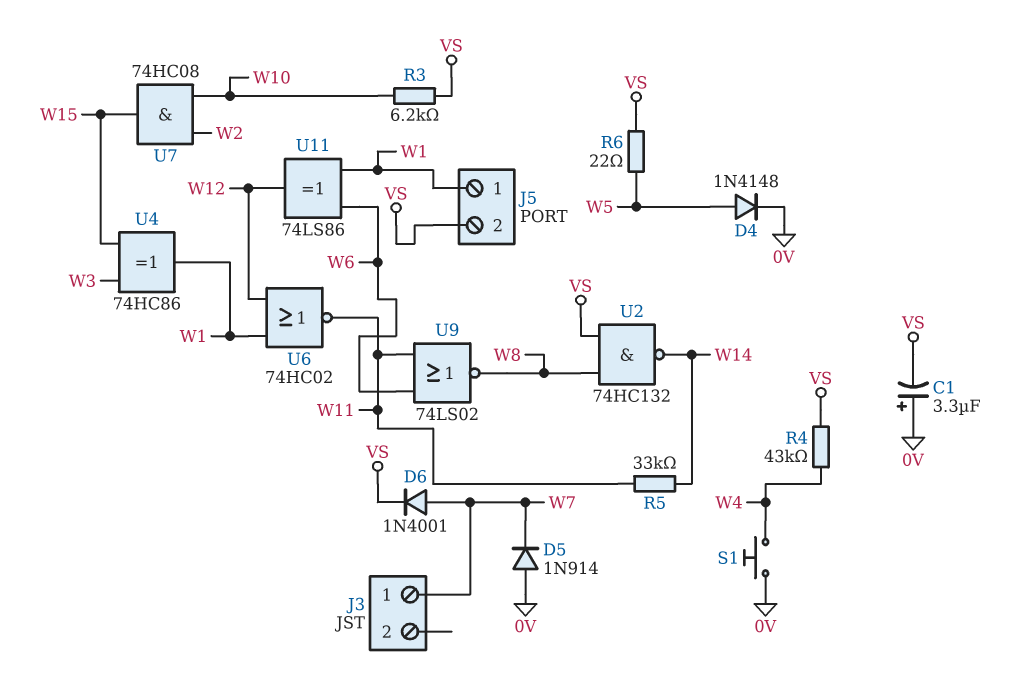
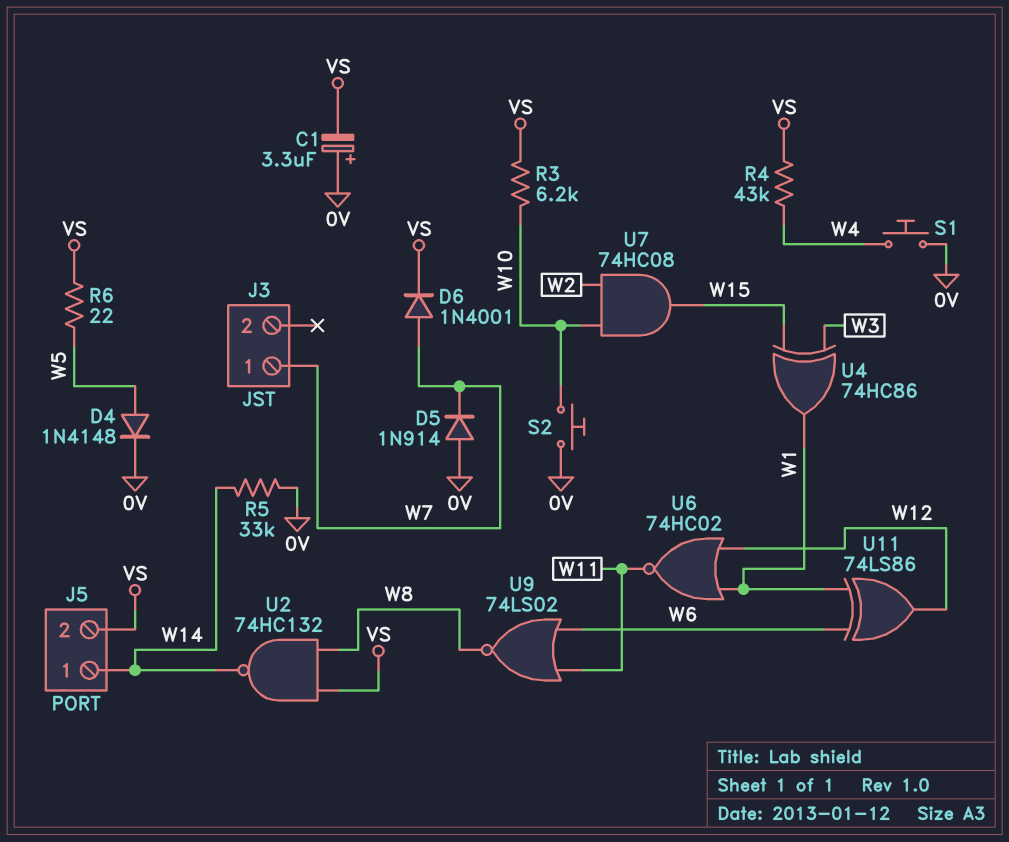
J5 pin 1: W1 -> W14
R5: 33k (W11, W14) -> 33k (0V, W14)
S2: none -> button (0V, W10)

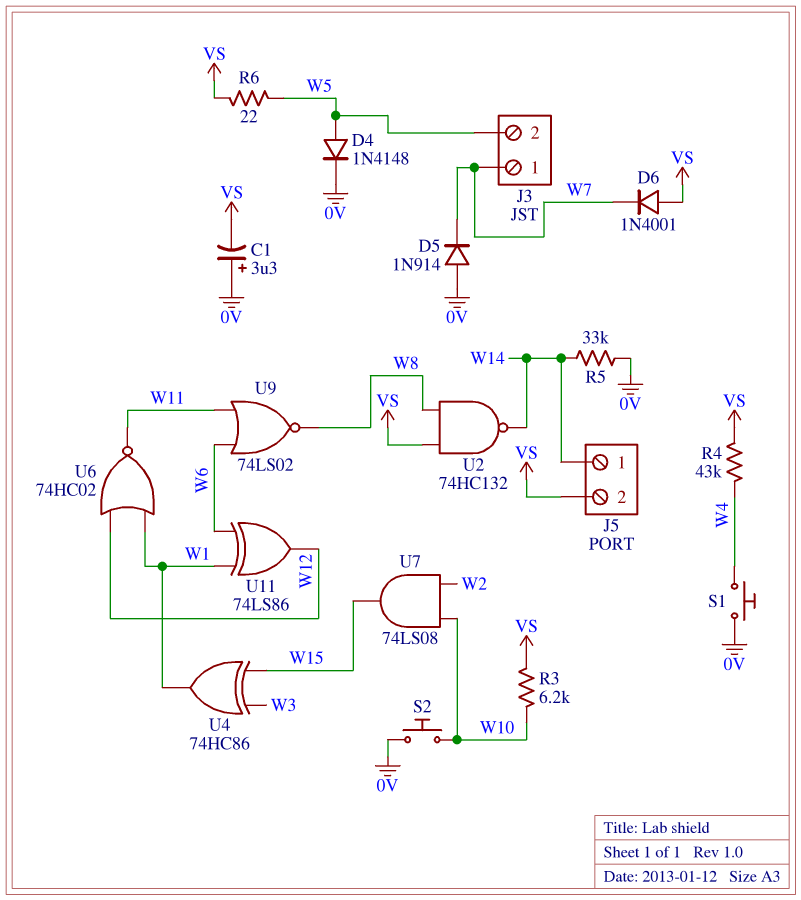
D6: diode 1N4001 (A W7, K VS) -> diode 1N4001 (A VS, K W7)
J3 pin 2: none -> W5
U7: AND 74HC08 (in W2, in W10, out W15) -> AND 74LS08 (in W2, in W10, out W15)

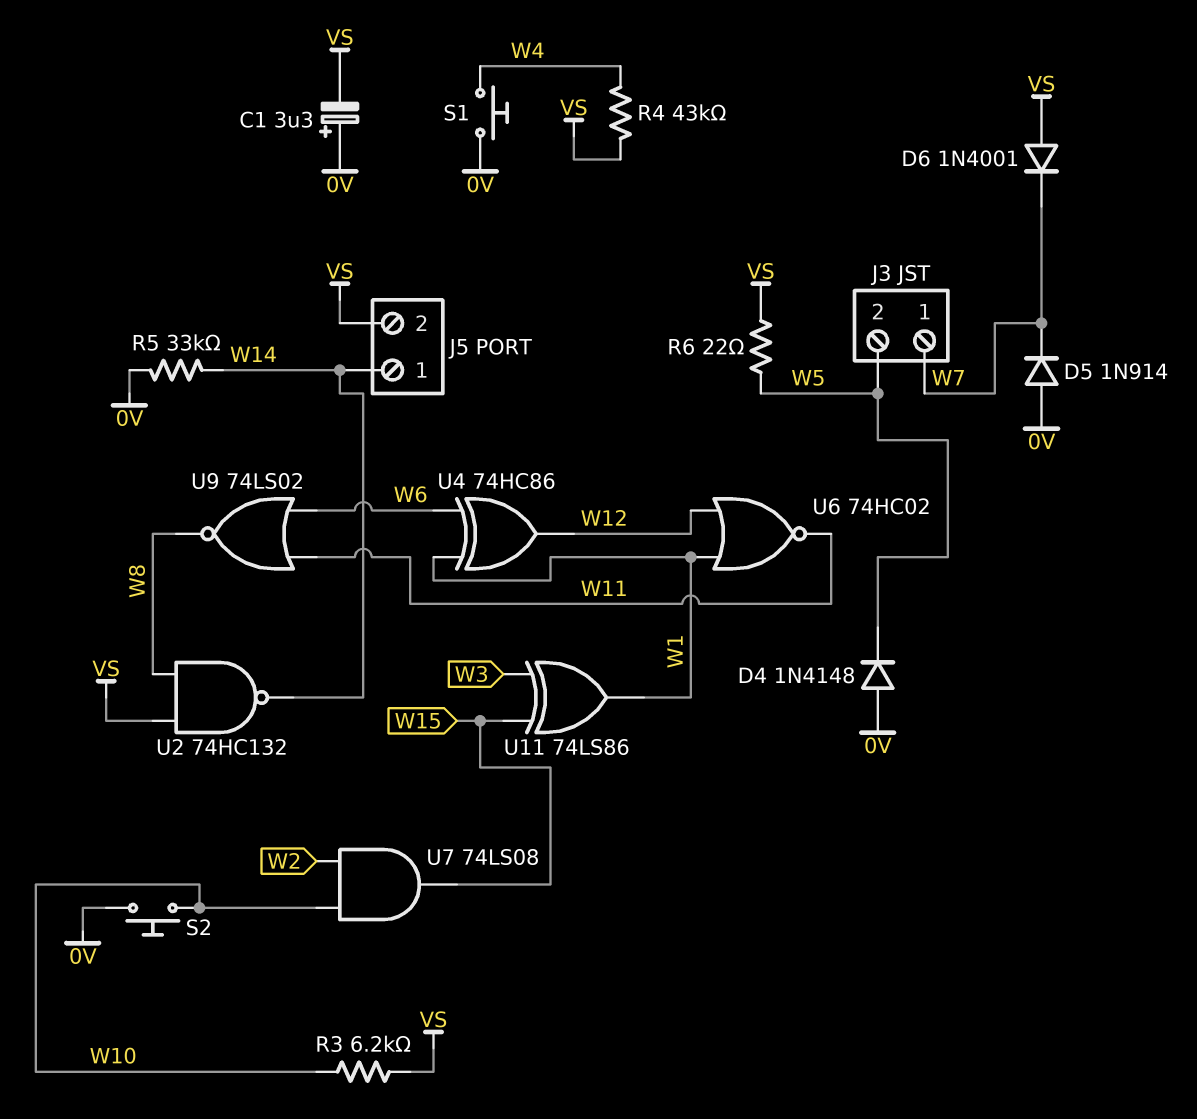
D4: diode 1N4148 (A W5, K 0V) -> diode 1N4148 (A 0V, K W5)
U4: XOR 74HC86 (in W3, in W15, out W1) -> XOR 74HC86 (in W1, in W6, out W12)
U11: XOR 74LS86 (in W1, in W6, out W12) -> XOR 74LS86 (in W3, in W15, out W1)

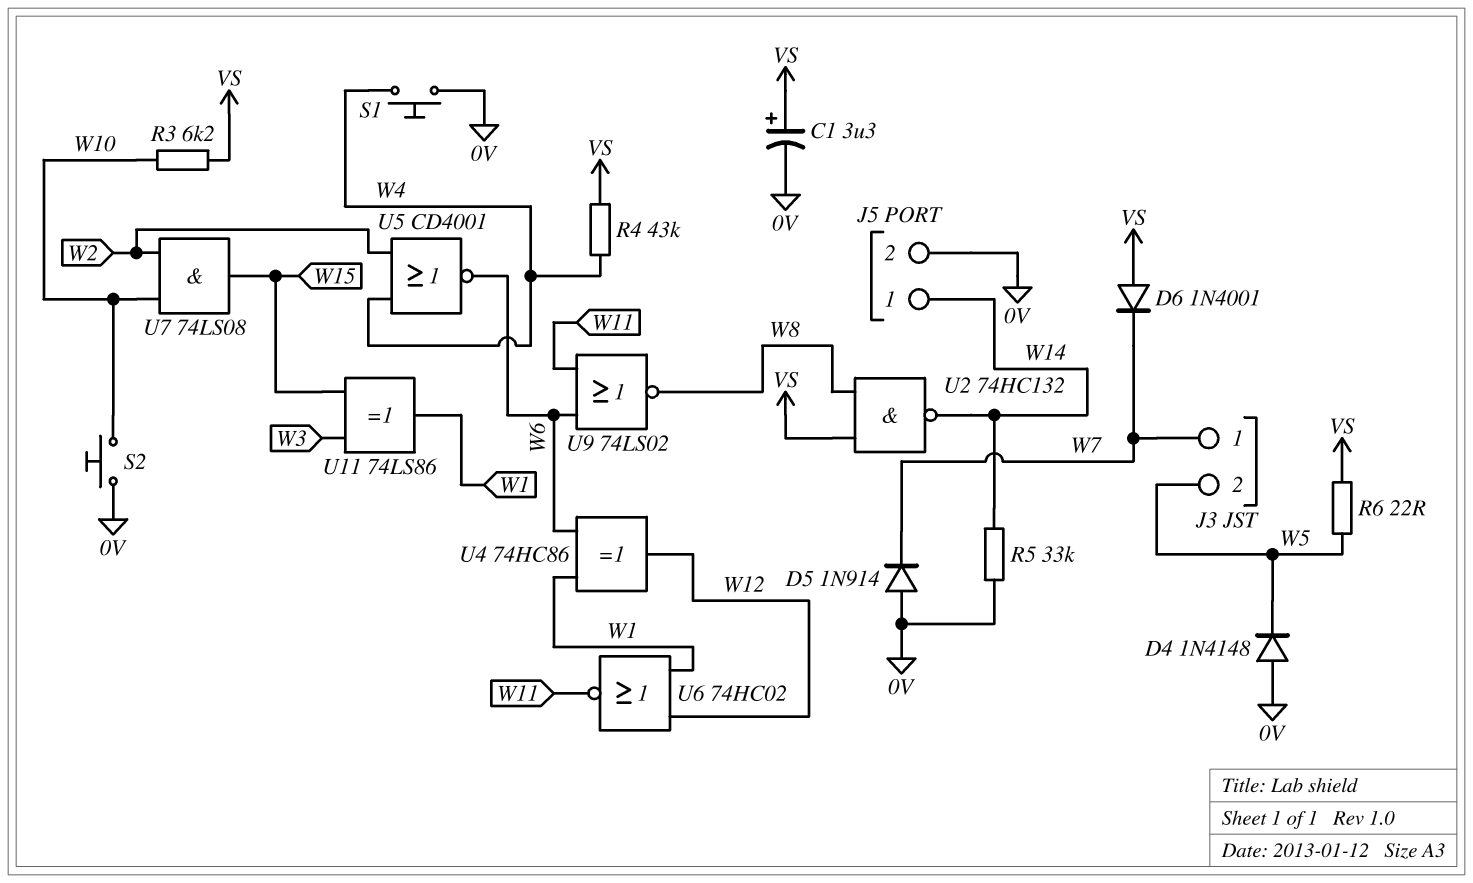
C1: 3.3uF (plus 0V, minus VS) -> 3.3uF (plus VS, minus 0V)
J5 pin 2: VS -> 0V
U5: none -> NOR CD4001 (in W2, in W4, out W6)

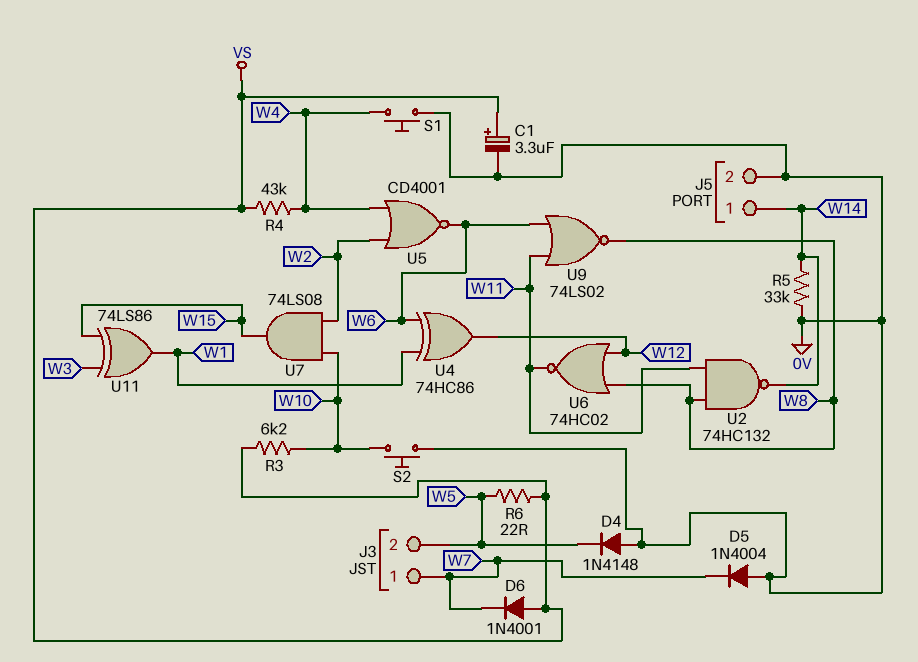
D5: diode 1N914 (A 0V, K W7) -> diode 1N4004 (A 0V, K W7)
U2: NAND 74HC132 (in VS, in W8, out W14) -> NAND 74HC132 (in W8, in W11, out W14)
U6: NOR 74HC02 (in W1, in W12, out W11) -> NOR 74HC02 (in W8, in W12, out W11)

